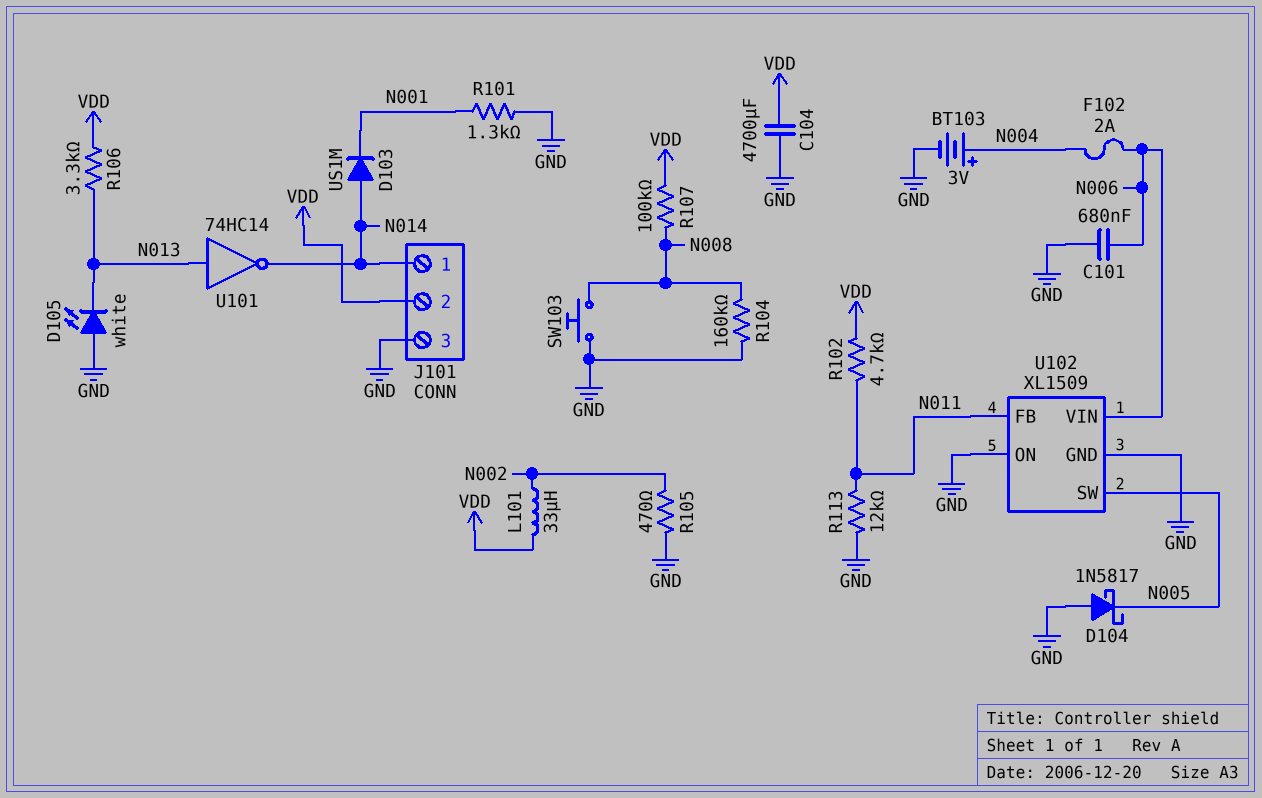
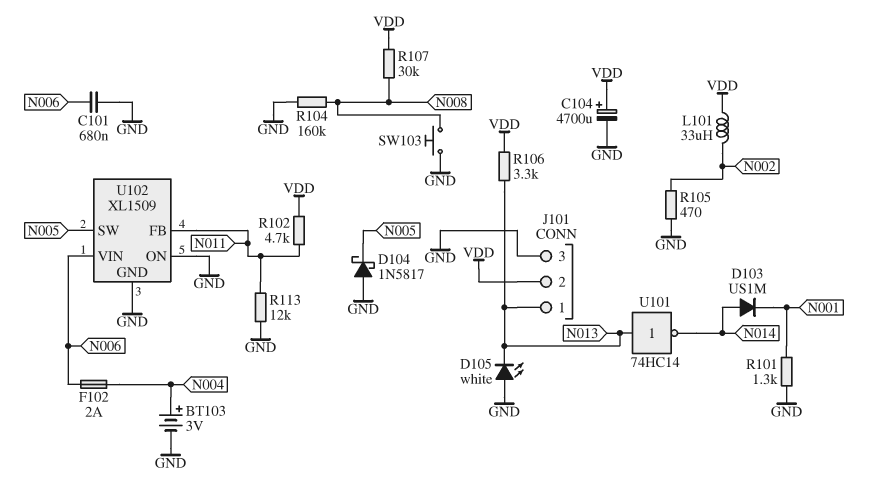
C104: 4700uF (GND, VDD) -> 4700uF (plus VDD, minus GND)
J101 pin 1: N014 -> N013
R107: 100k (N008, VDD) -> 30k (N008, VDD)

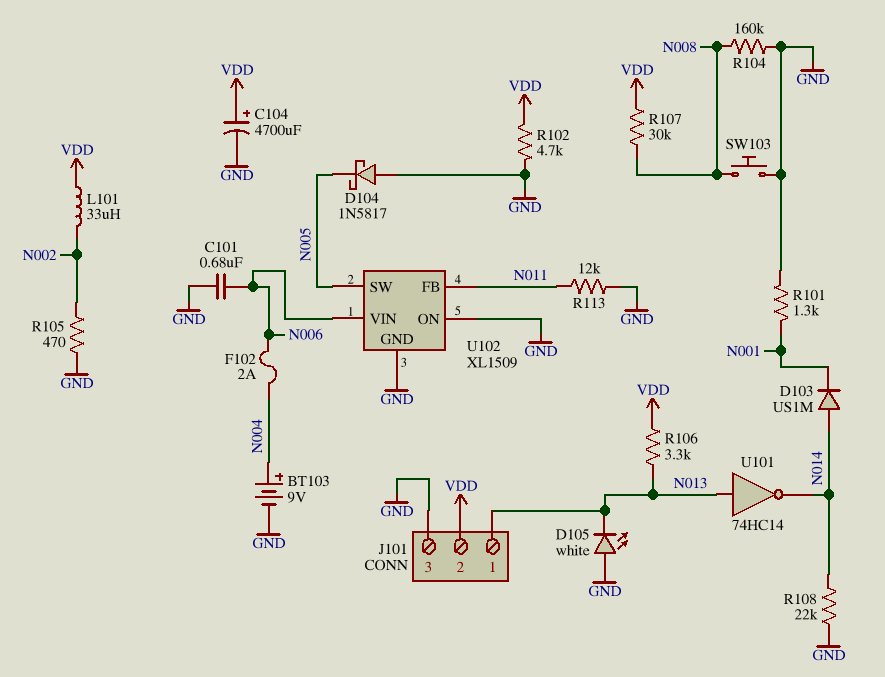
BT103: 3V (plus N004, minus GND) -> 9V (plus N004, minus GND)
R102: 4.7k (N011, VDD) -> 4.7k (GND, VDD)
R108: none -> 22k (GND, N014)

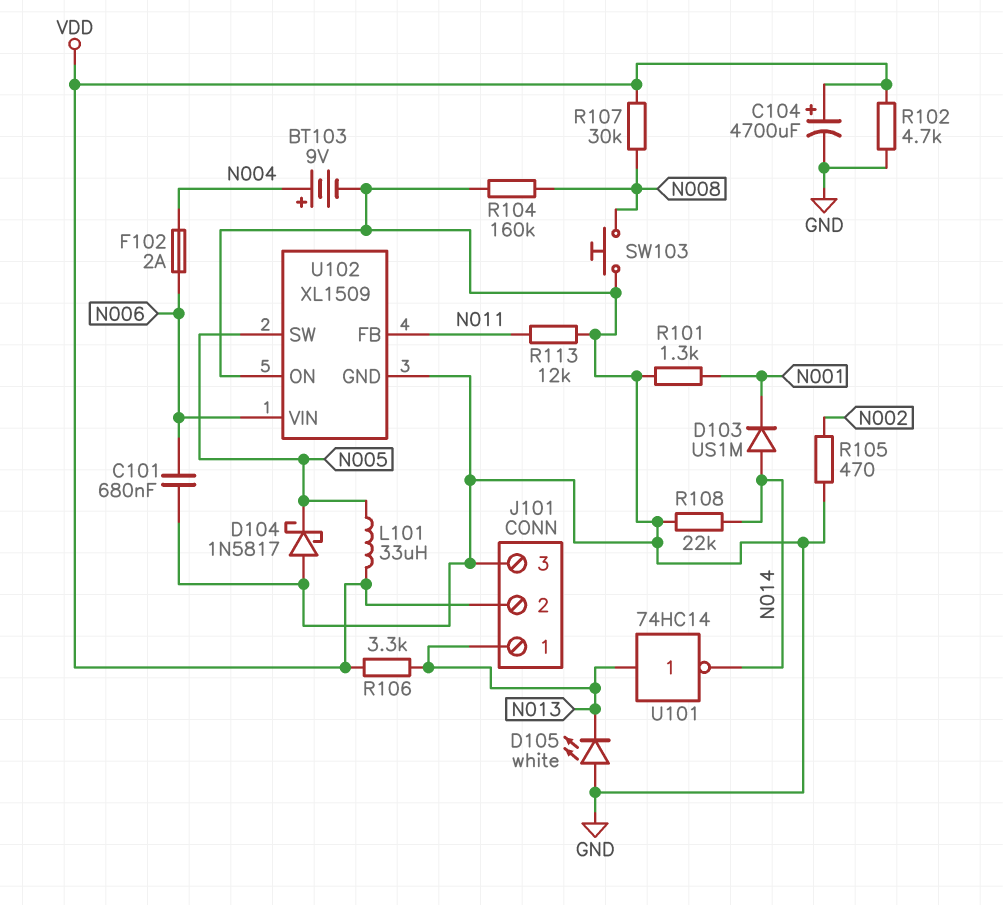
L101: 33uH (N002, VDD) -> 33uH (N005, VDD)

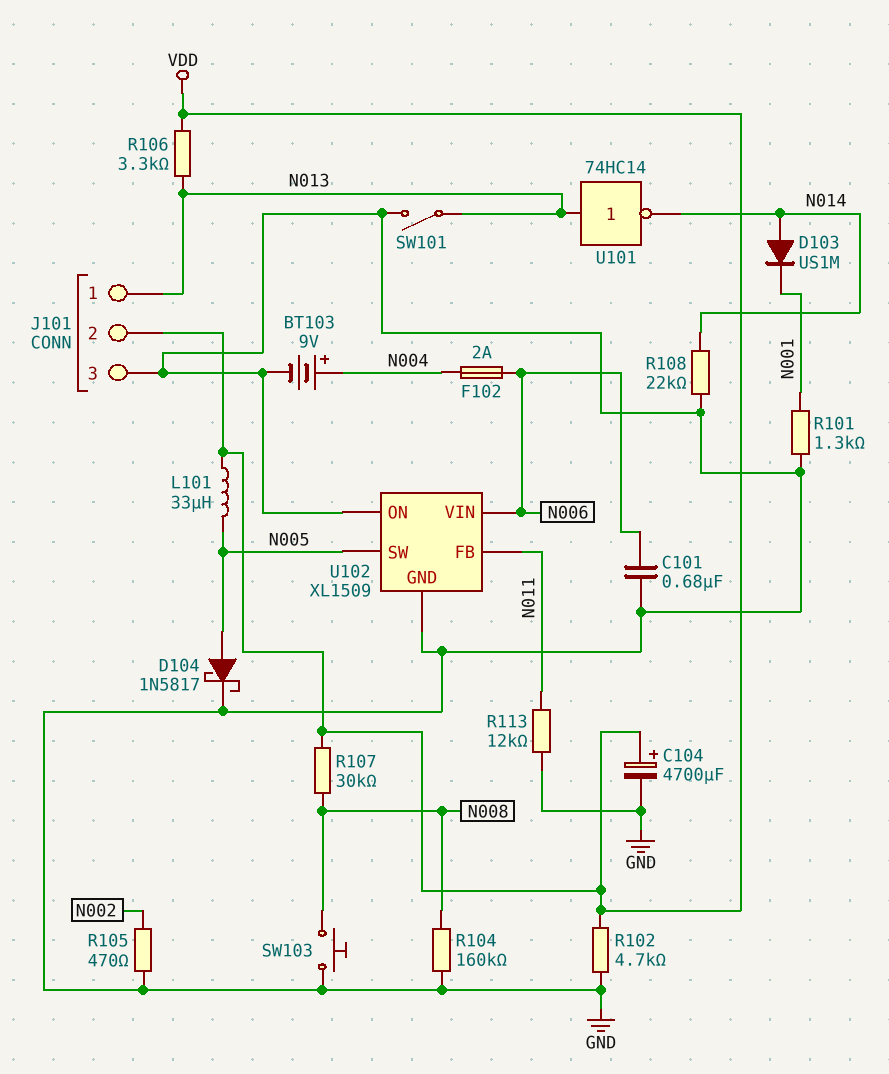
D104: schottky 1N5817 (A GND, K N005) -> schottky 1N5817 (A N005, K GND)
D105: LED white (A GND, K N013) -> none
SW101: none -> switch (GND, N013)

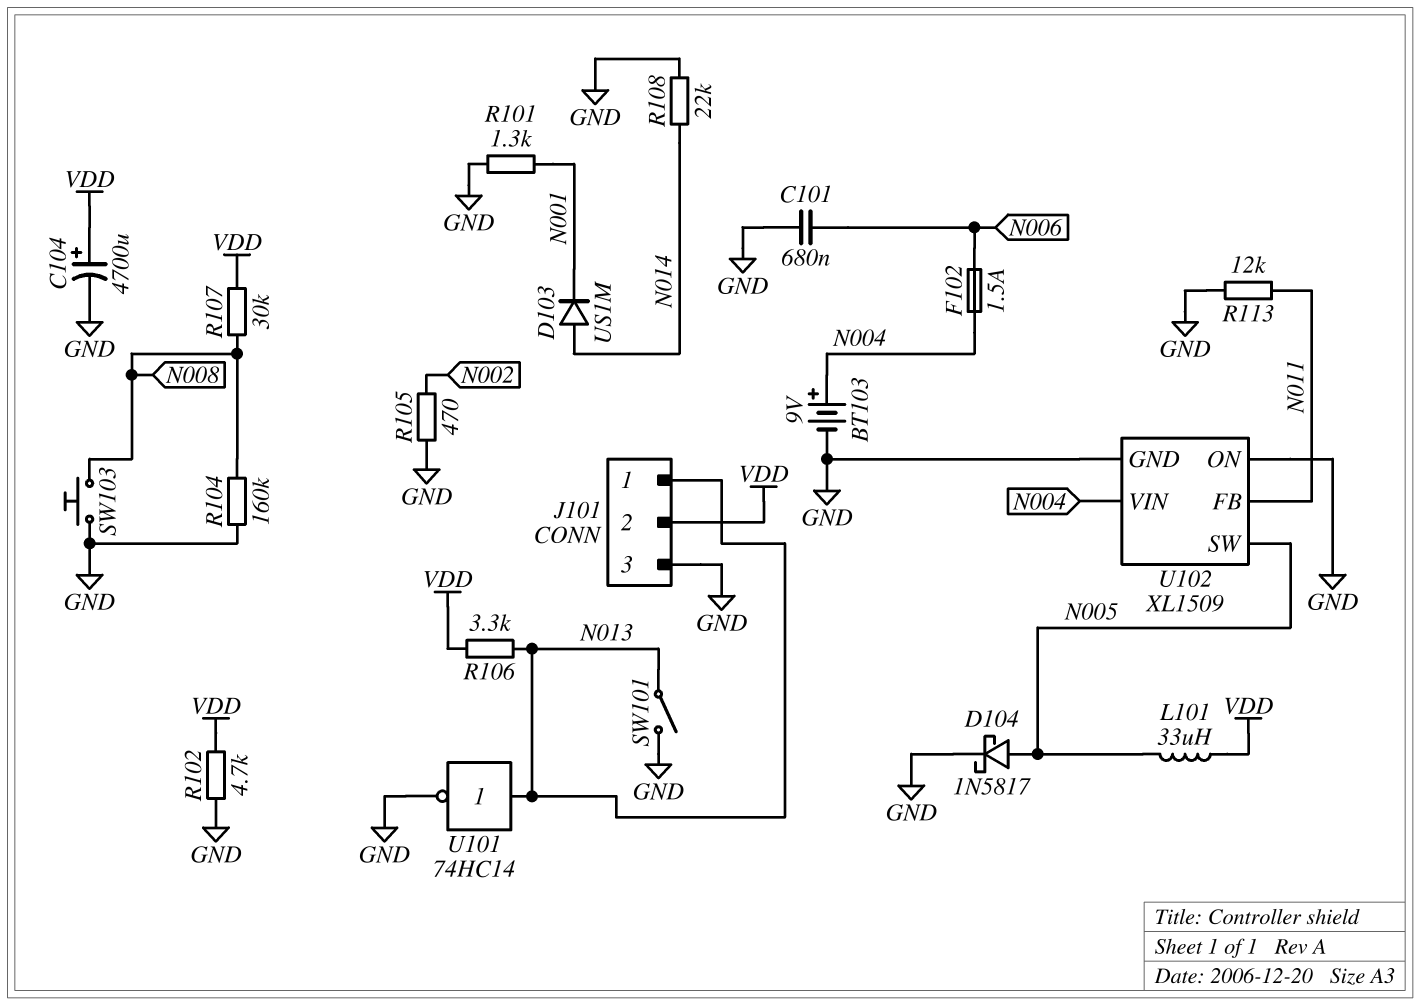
F102: 2A (N004, N006) -> 1.5A (N004, N006)
U101: NOT 74HC14 (in N013, out N014) -> NOT 74HC14 (in N013, out GND)
U102 pin VIN: N006 -> N004

